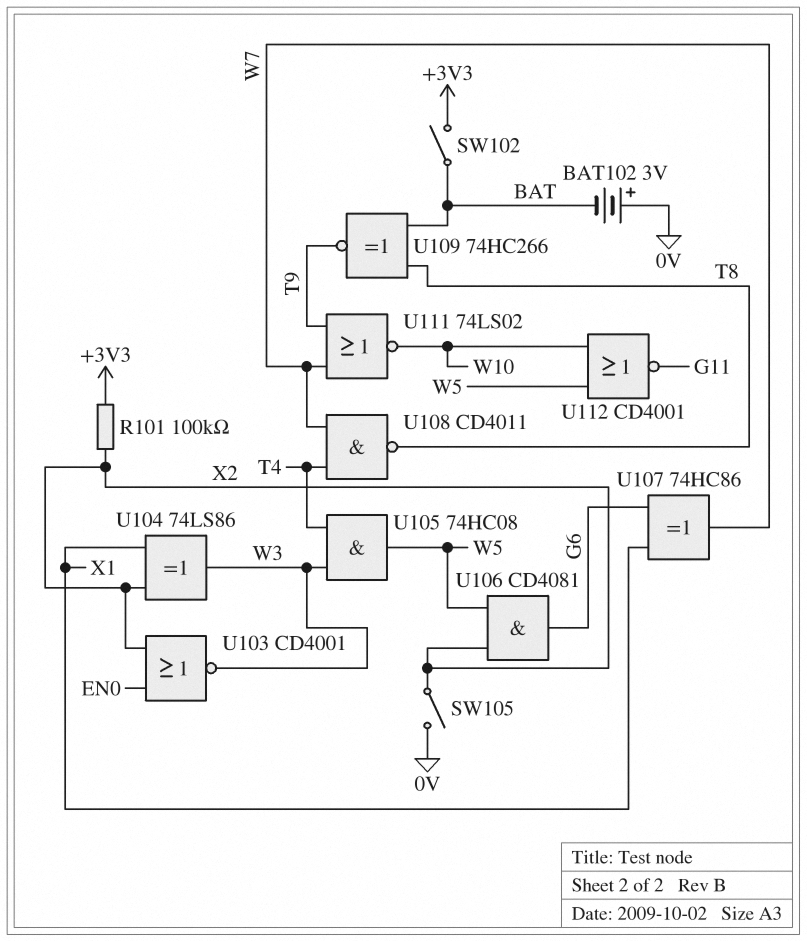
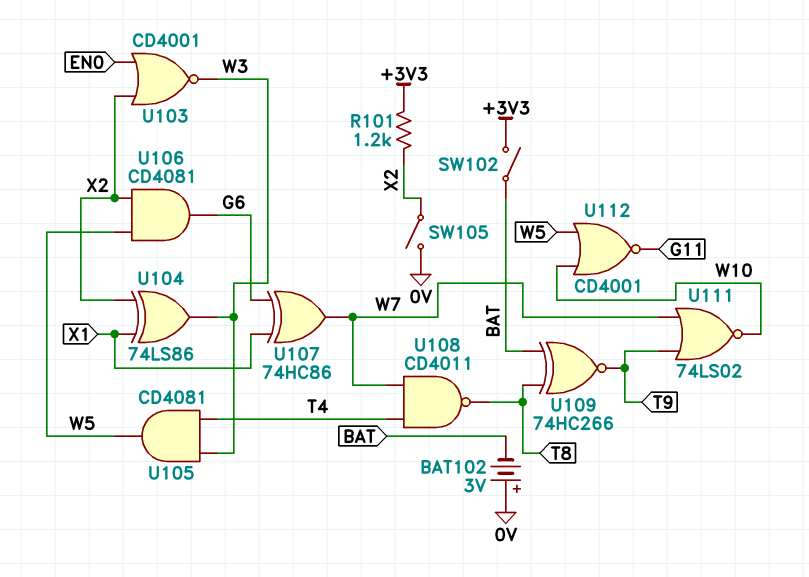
R101: 100k (+3V3, X2) -> 1.2k (+3V3, X2)
U105: AND 74HC08 (in T4, in W3, out W5) -> AND CD4081 (in T4, in W3, out W5)

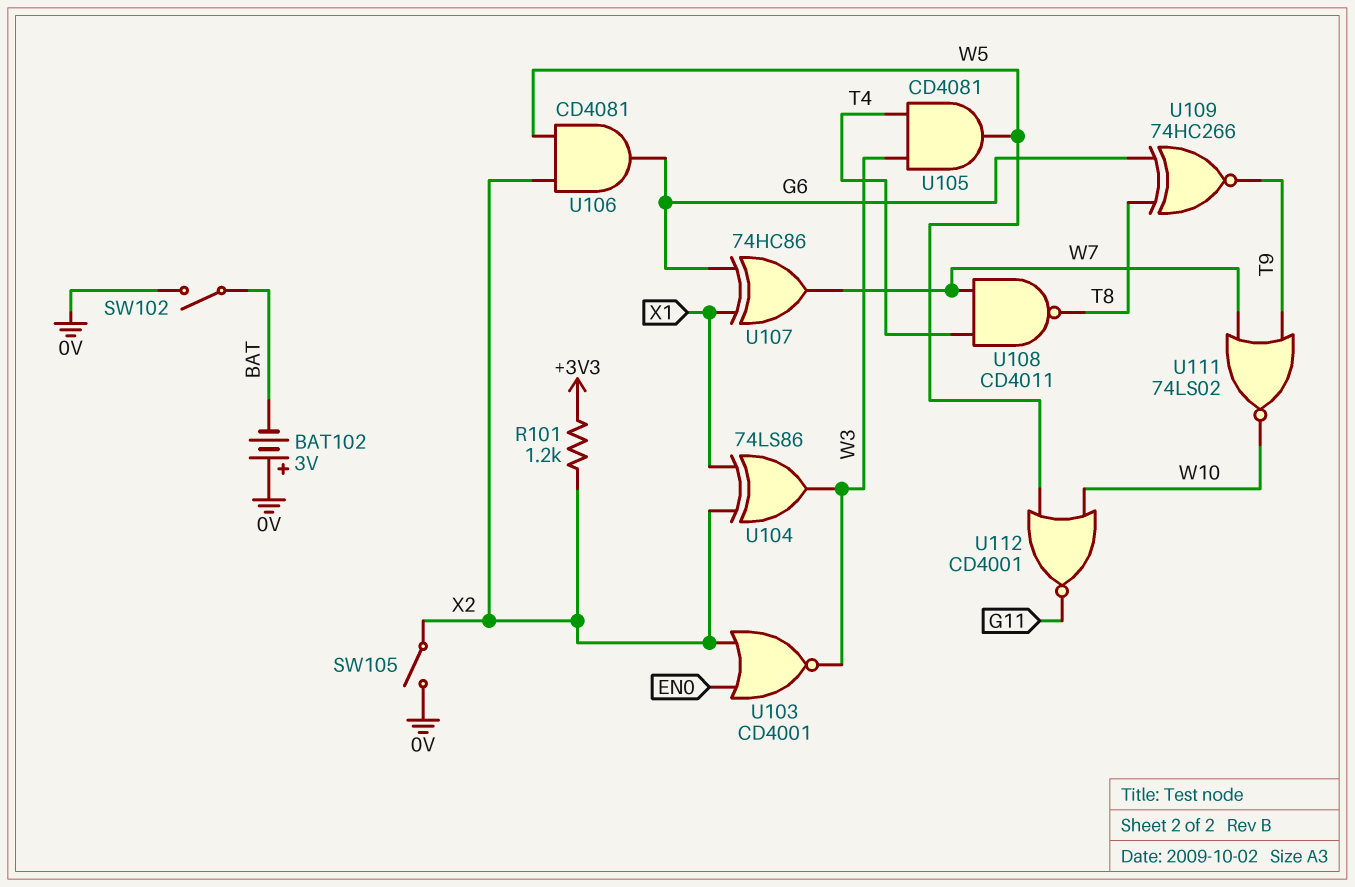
SW102: switch (+3V3, BAT) -> switch (0V, BAT)
U109: XNOR 74HC266 (in BAT, in T8, out T9) -> XNOR 74HC266 (in G6, in T8, out T9)

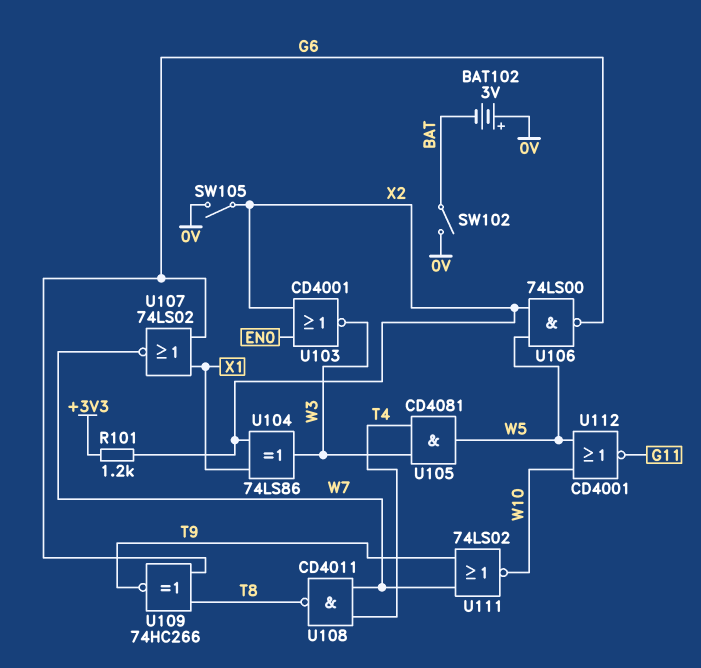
U106: AND CD4081 (in W5, in X2, out G6) -> NAND 74LS00 (in W5, in X2, out G6)
U107: XOR 74HC86 (in G6, in X1, out W7) -> NOR 74LS02 (in G6, in X1, out W7)

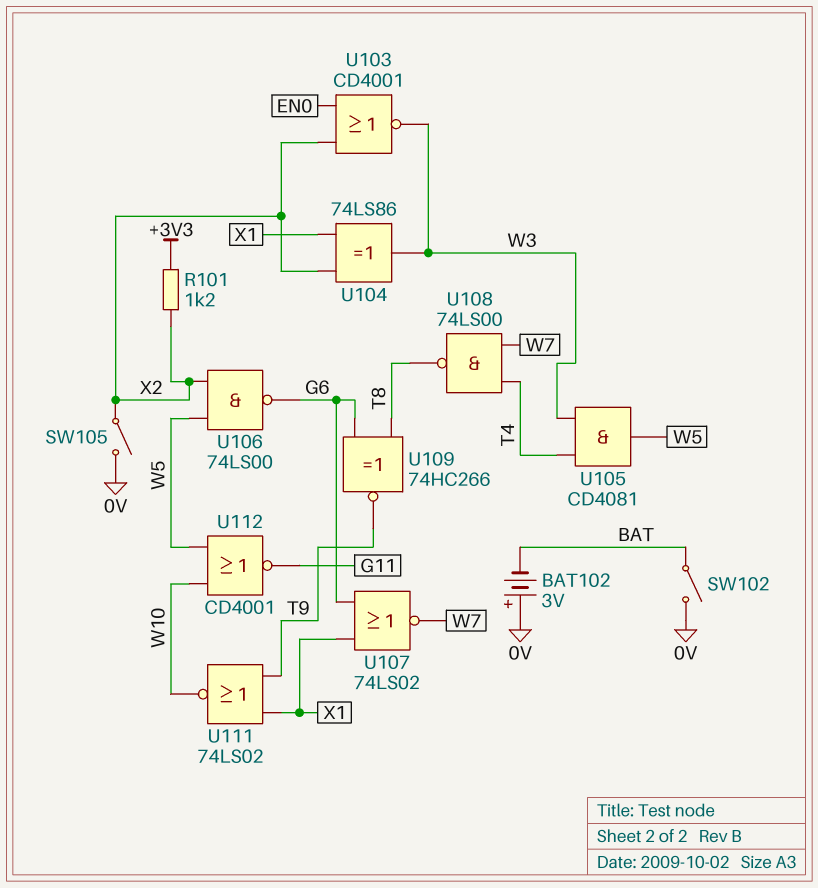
U108: NAND CD4011 (in T4, in W7, out T8) -> NAND 74LS00 (in T4, in W7, out T8)
U111: NOR 74LS02 (in T9, in W7, out W10) -> NOR 74LS02 (in T9, in X1, out W10)

